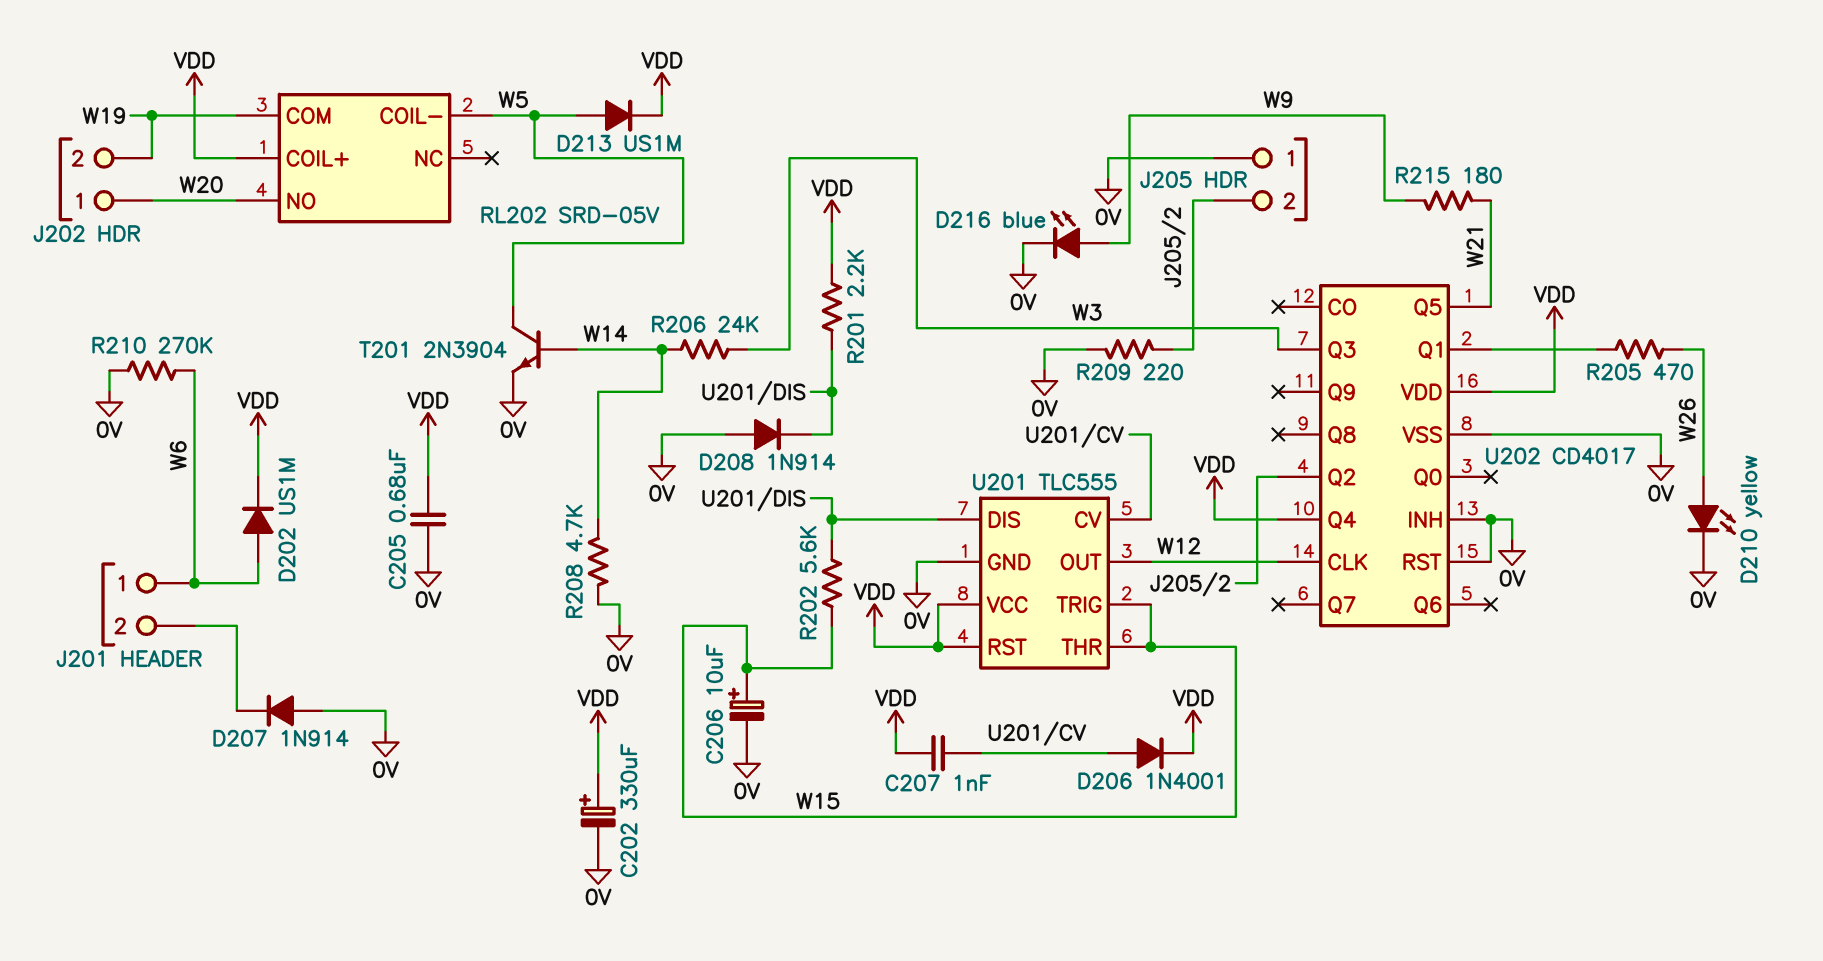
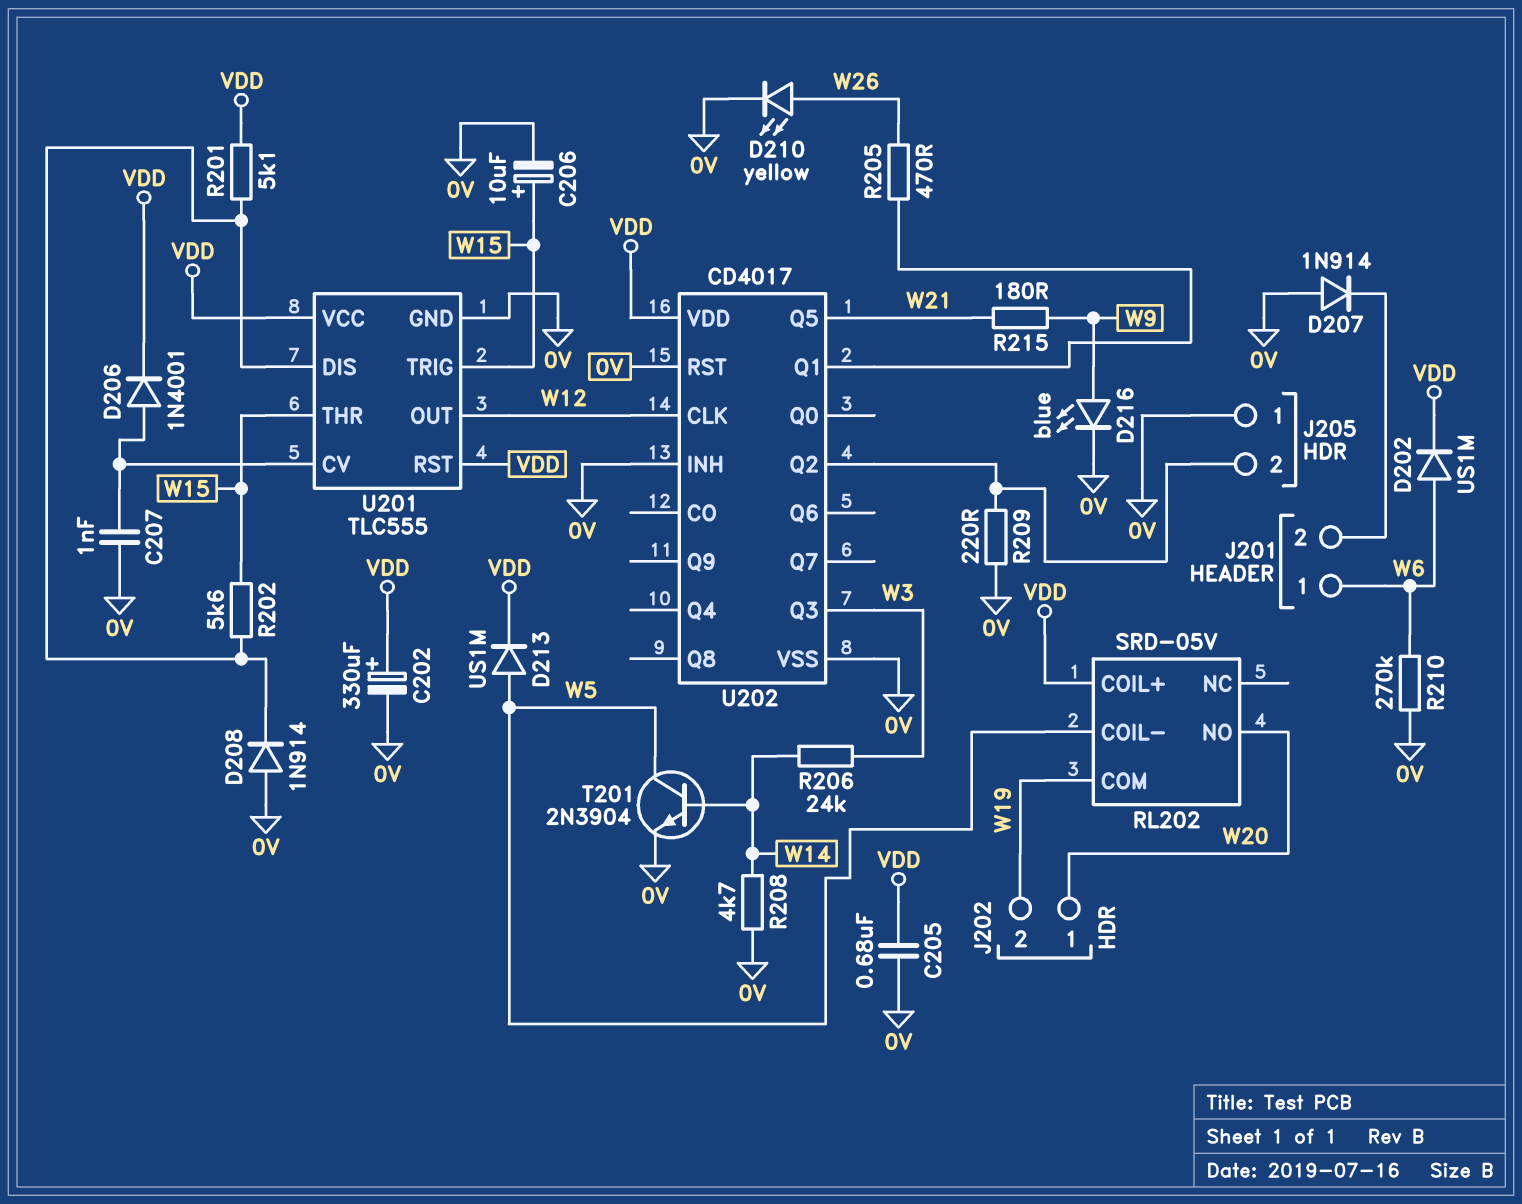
C207: 1nF (U201/CV, VDD) -> 1nF (0V, U201/CV)
R201: 2.2k (U201/DIS, VDD) -> 5.1k (U201/DIS, VDD)
U202 pin Q4: VDD -> none

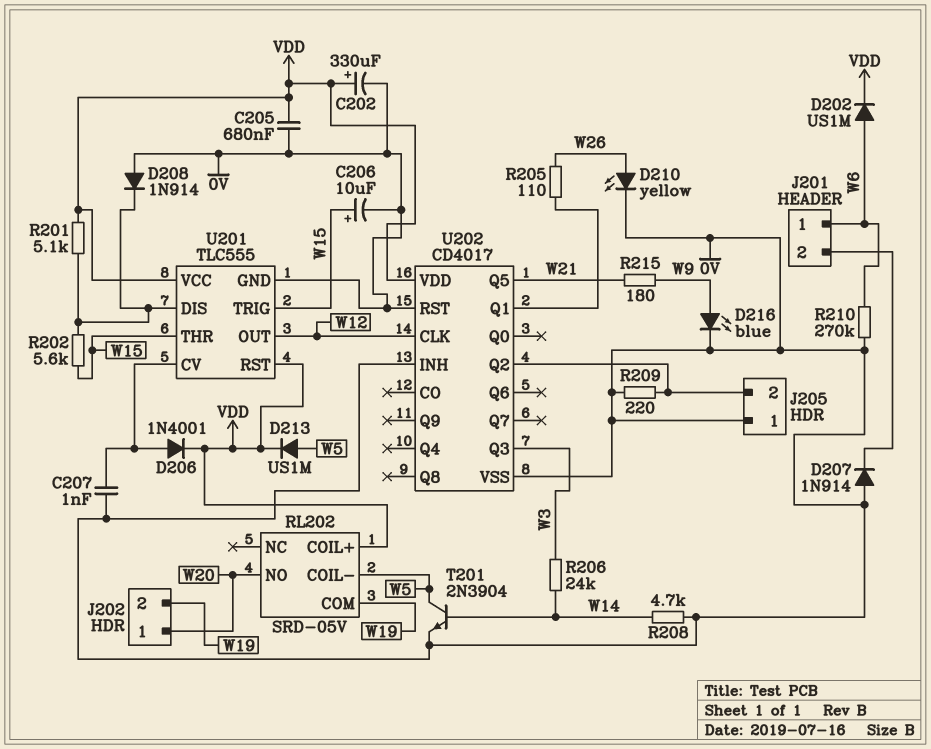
R205: 470 (U202/Q1, W26) -> 110 (U202/Q1, W26)

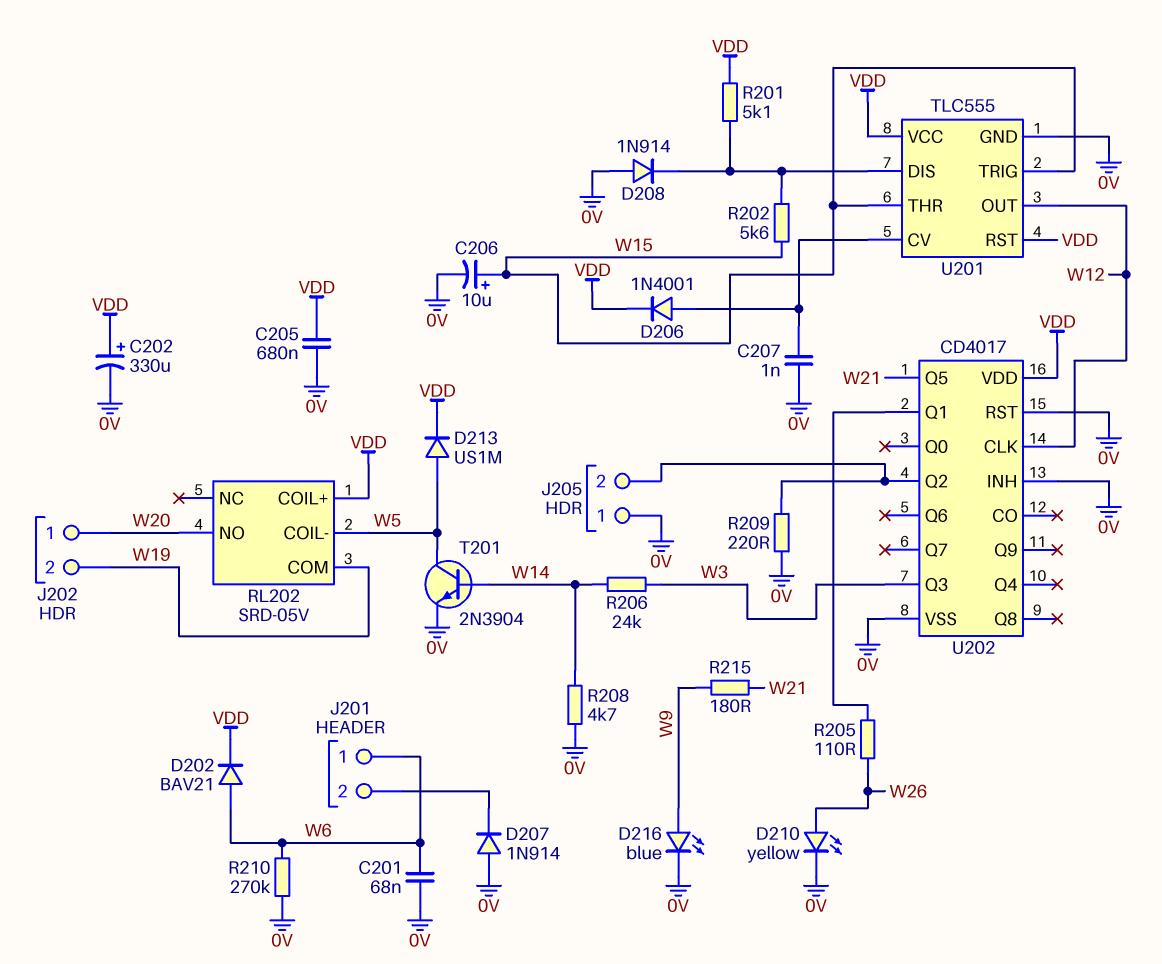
C201: none -> 68nF (0V, W6)
D202: diode US1M (A W6, K VDD) -> diode BAV21 (A W6, K VDD)

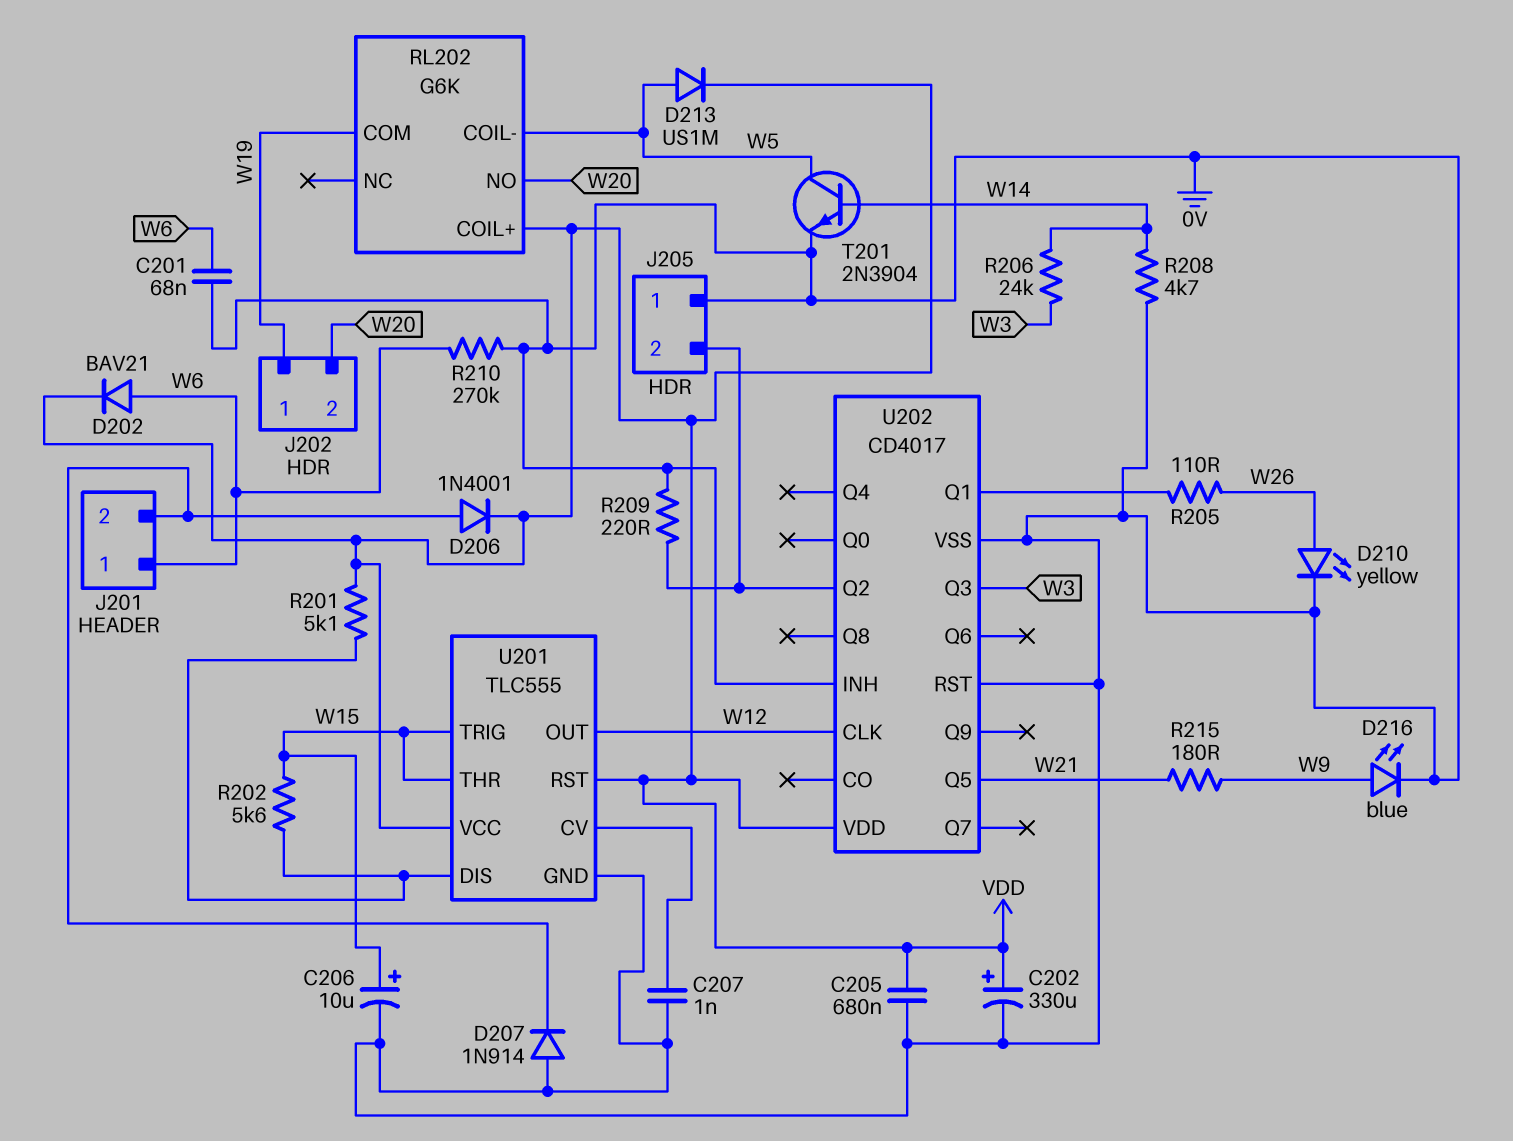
D206: diode 1N4001 (A U201/CV, K VDD) -> diode 1N4001 (A J201/2, K VDD)
D208: diode 1N914 (A 0V, K U201/DIS) -> none
J202 pin 1: W20 -> W19
J202 pin 2: W19 -> W20
RL202: SRD-05V -> G6K

